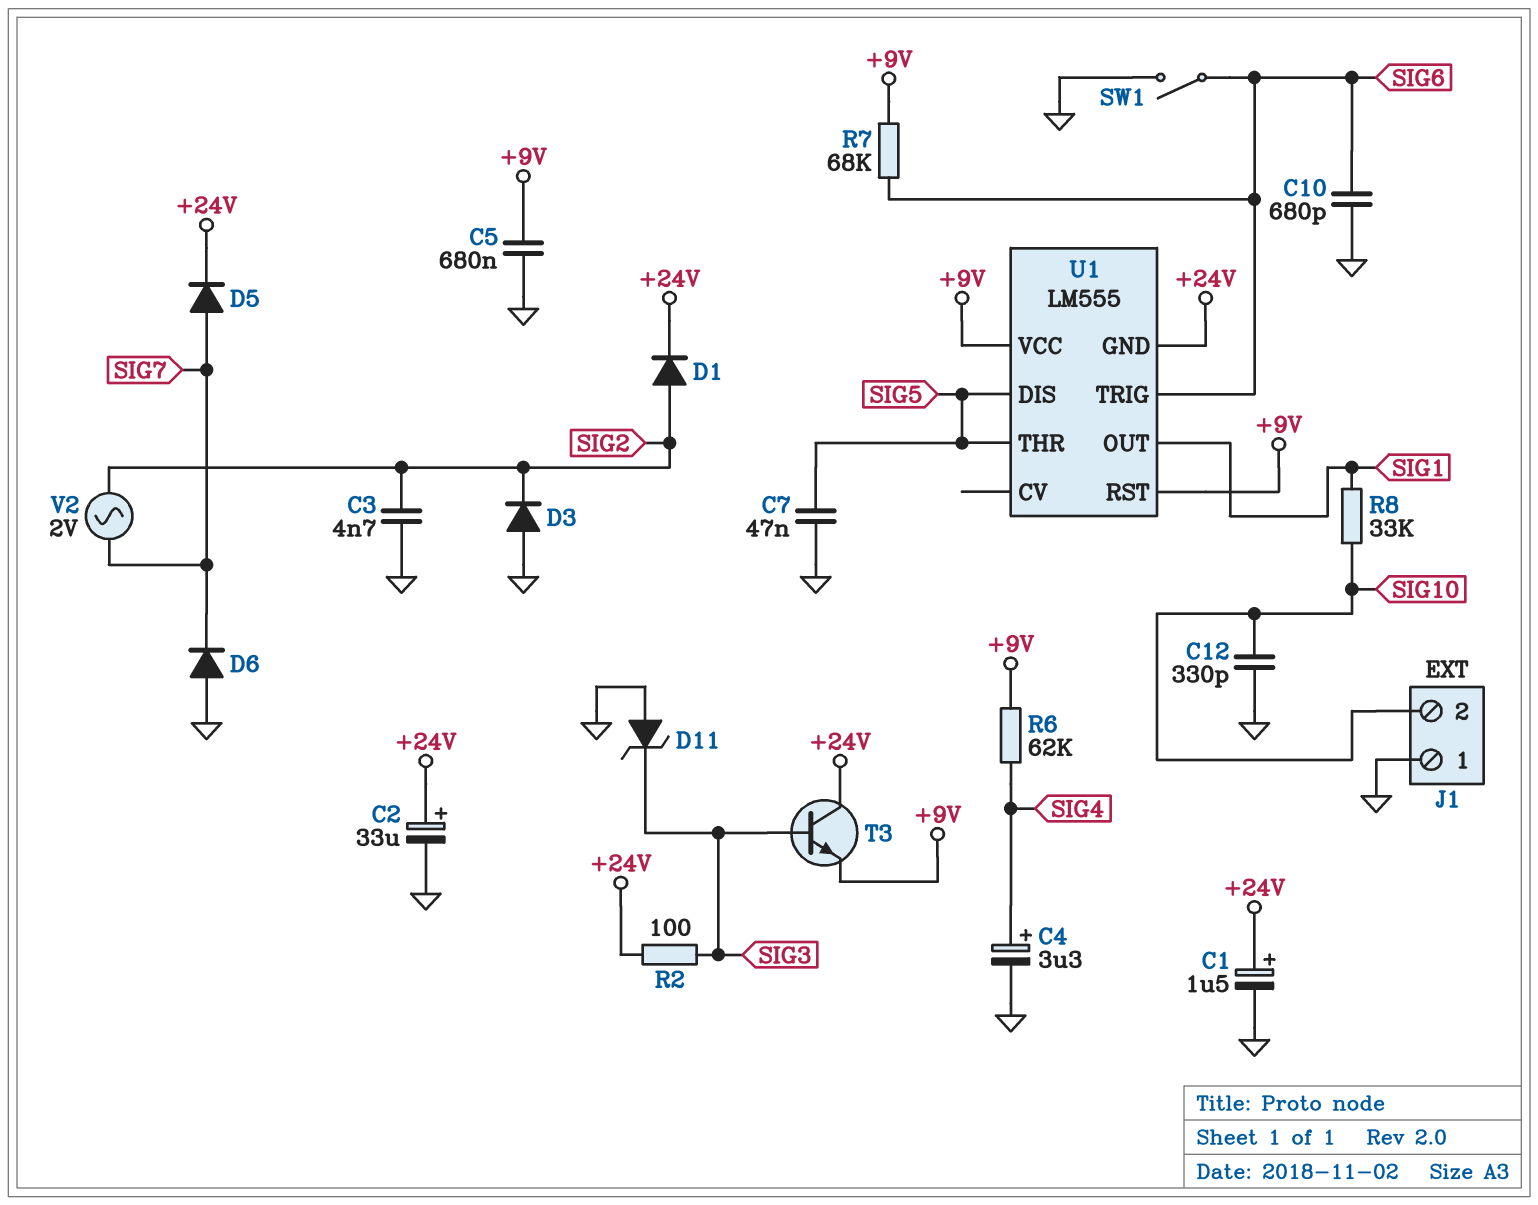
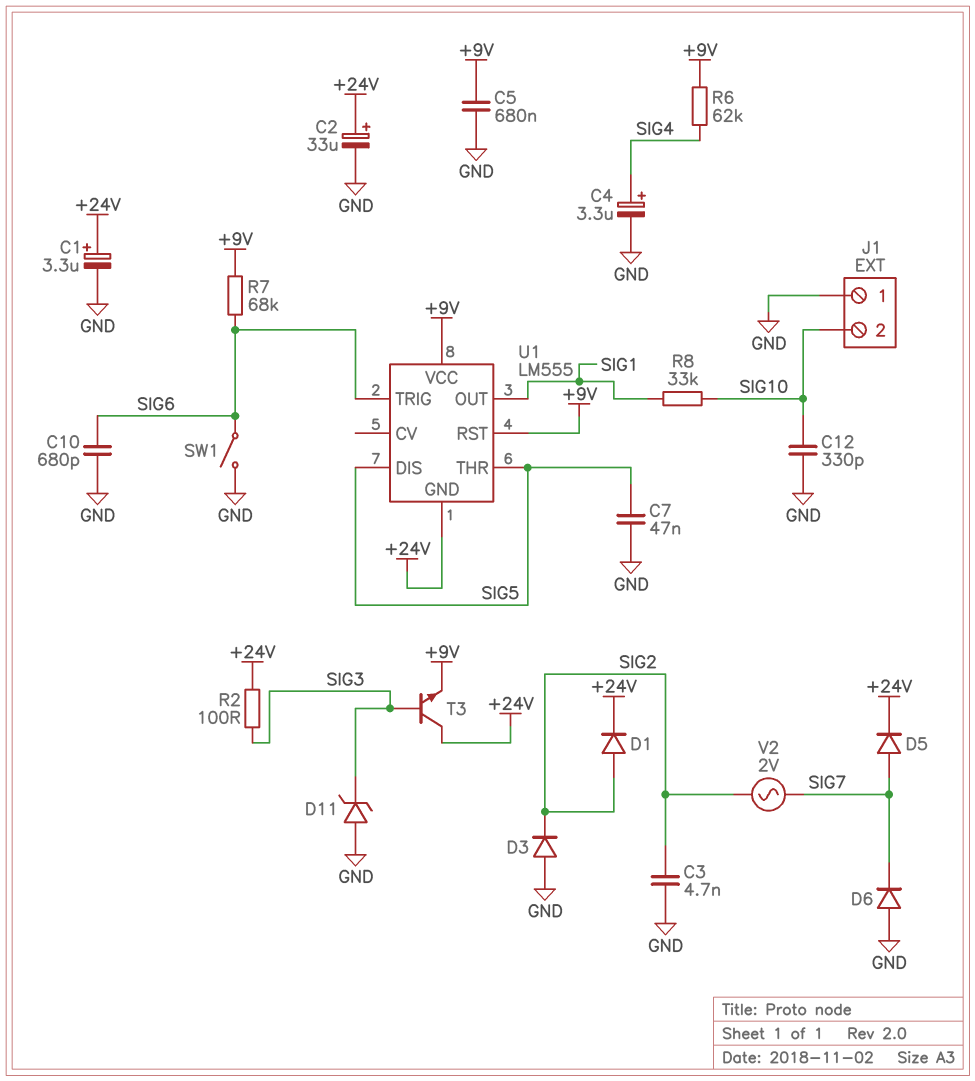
C1: 1.5uF (plus +24V, minus GND) -> 3.3uF (plus +24V, minus GND)

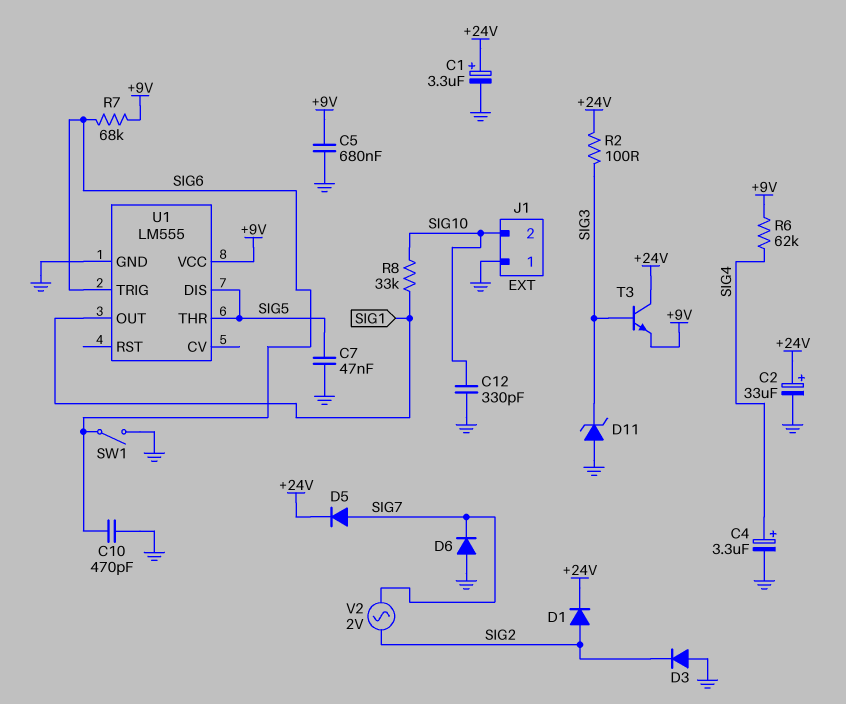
C3: 4.7nF (GND, SIG2) -> none
C10: 680pF (GND, SIG6) -> 470pF (GND, SIG6)
U1 pin GND: +24V -> GND
U1 pin RST: +9V -> none

